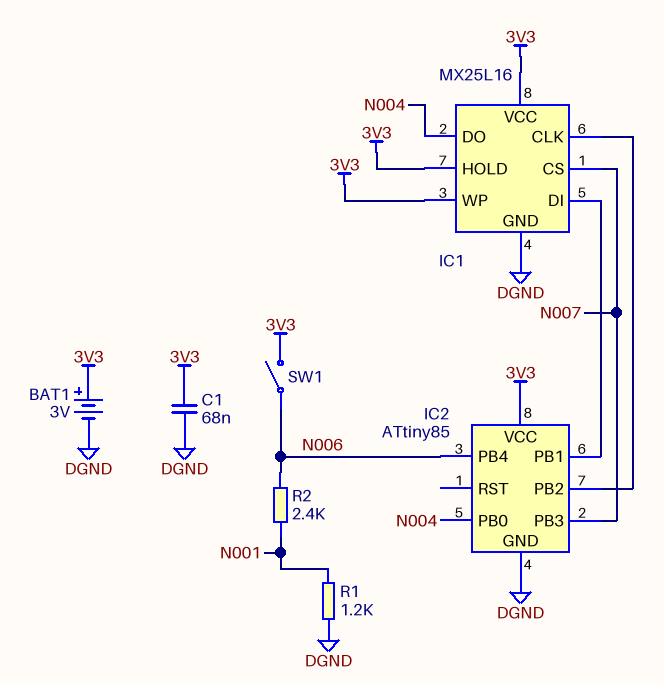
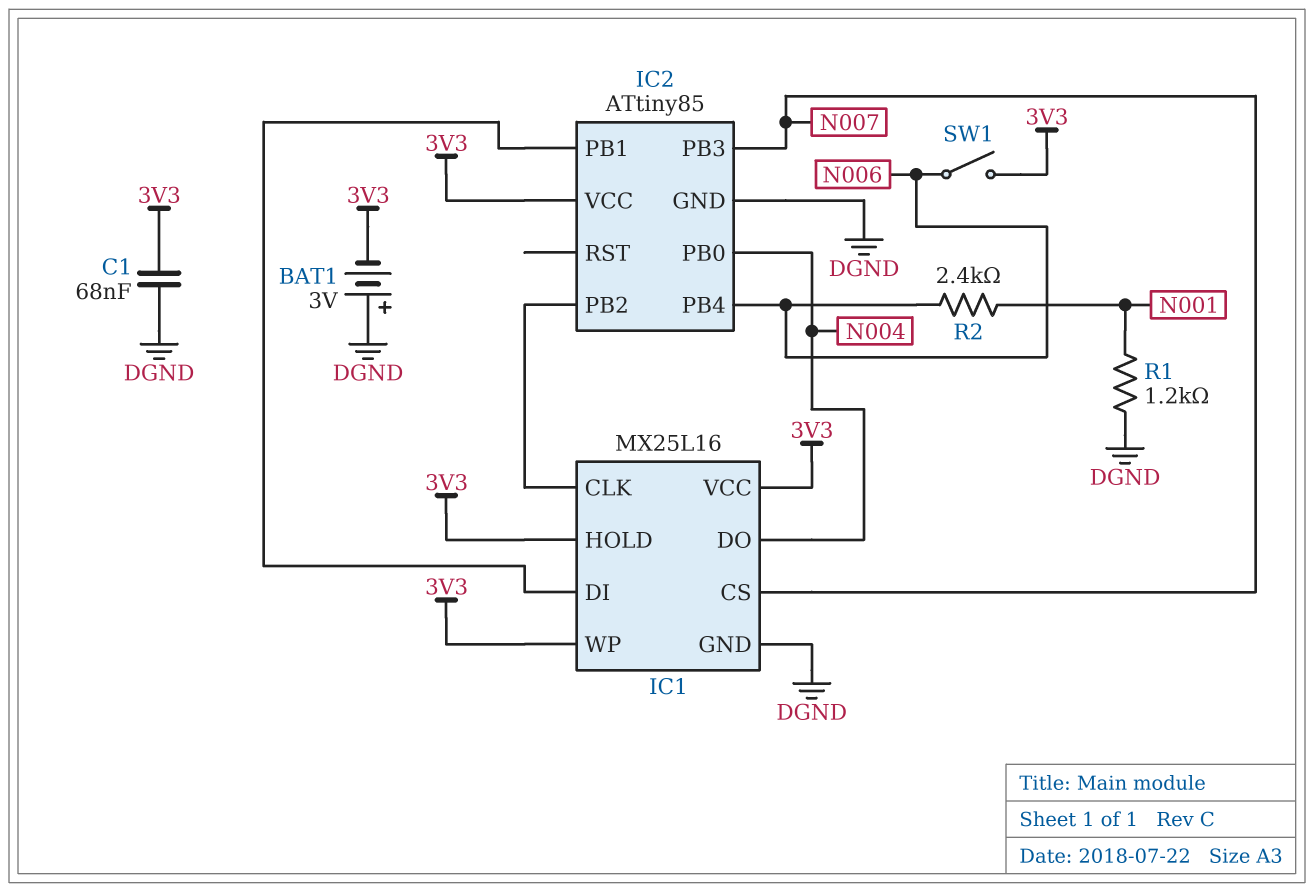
BAT1: 3V (plus 3V3, minus DGND) -> 3V (plus DGND, minus 3V3)

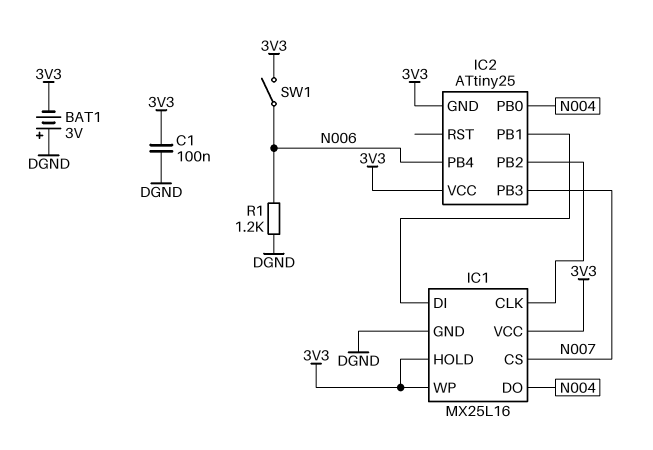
C1: 68nF (3V3, DGND) -> 100nF (3V3, DGND)
IC2: ATtiny85 -> ATtiny25
IC2 pin GND: DGND -> 3V3
R1: 1.2k (DGND, N001) -> 1.2k (DGND, N006)
R2: 2.4k (N001, N006) -> none

